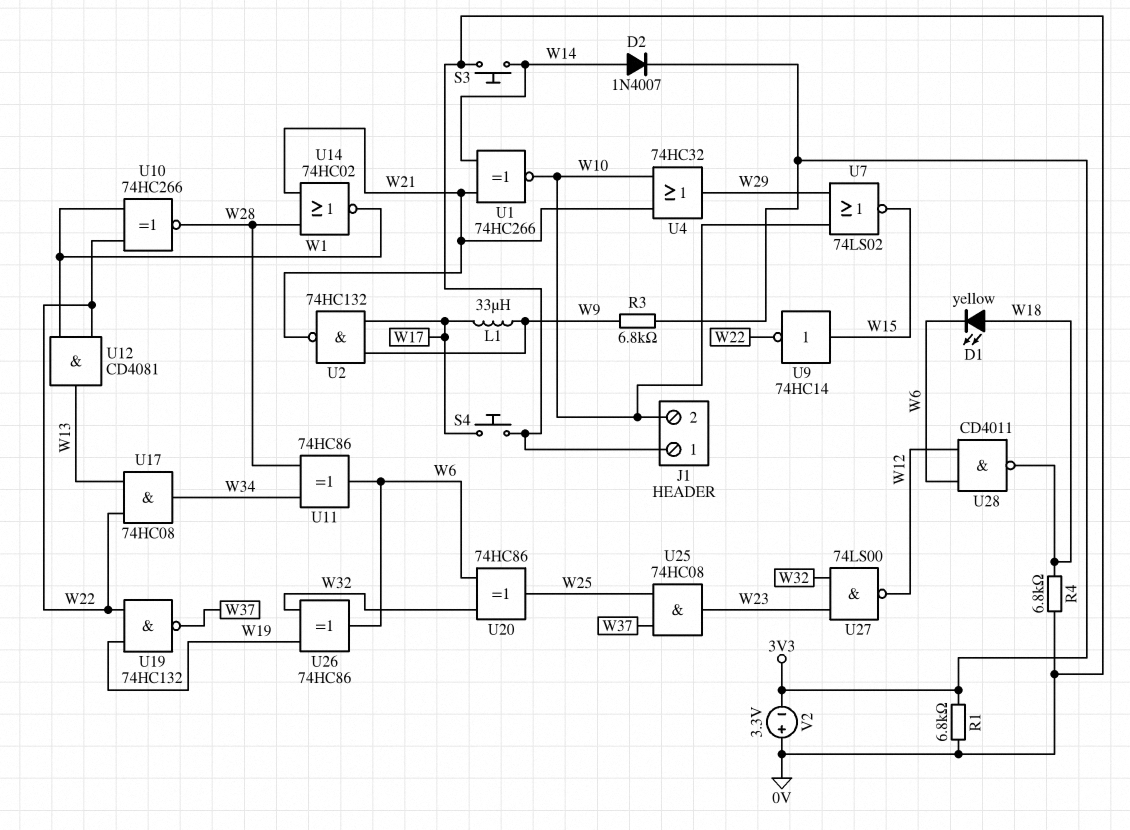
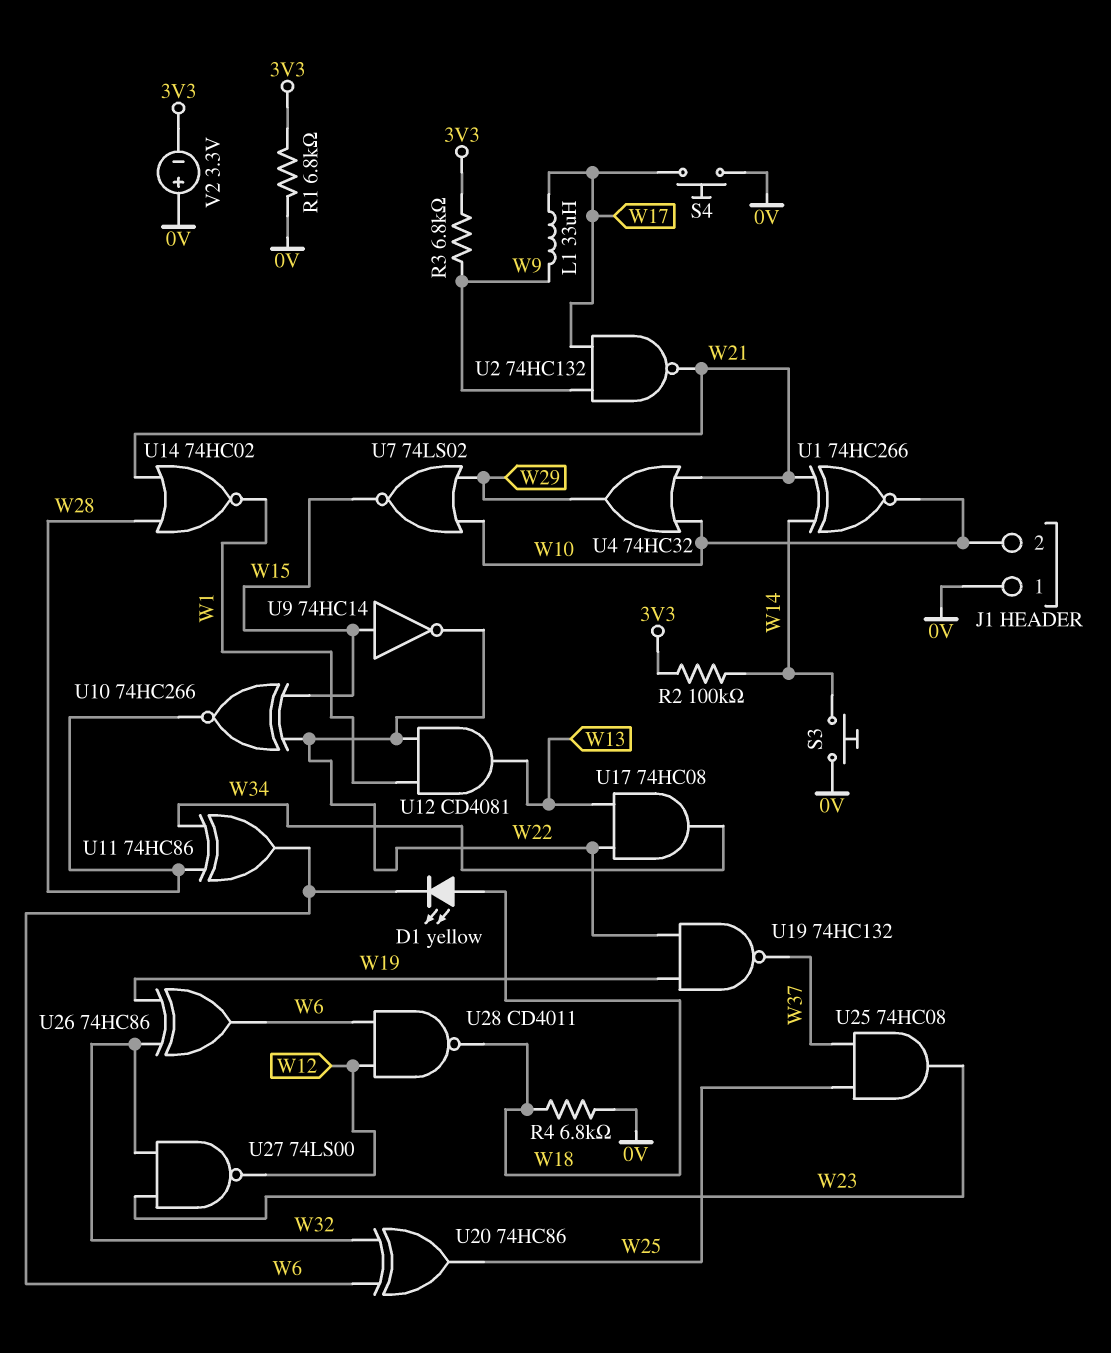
D2: diode 1N4007 (A W14, K 3V3) -> none
R2: none -> 100k (3V3, W14)
U10: XNOR 74HC266 (in W1, in W22, out W28) -> XNOR 74HC266 (in W15, in W22, out W28)

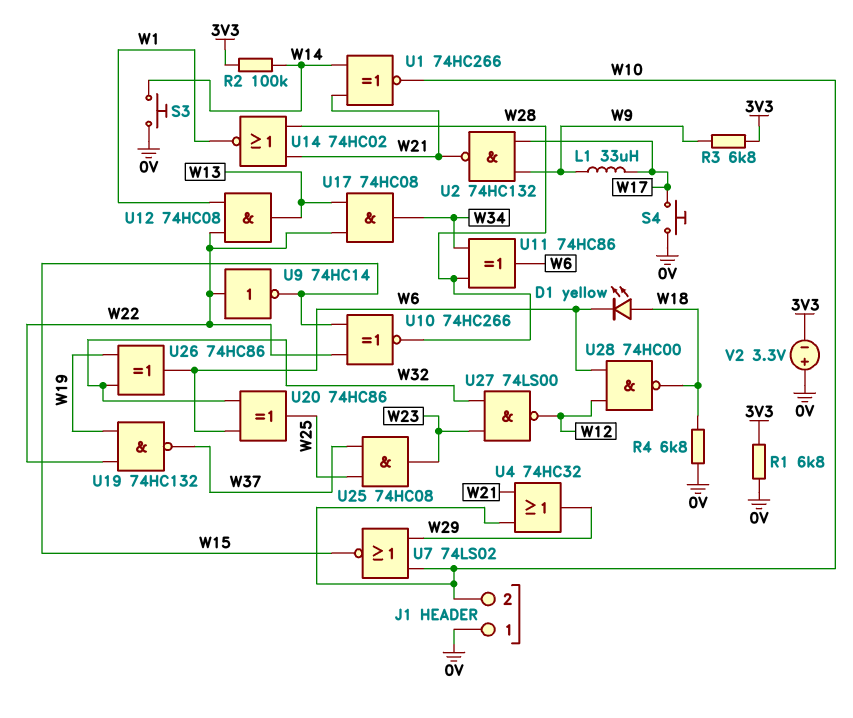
U9: NOT 74HC14 (in W15, out W22) -> NOT 74HC14 (in W22, out W15)
U12: AND CD4081 (in W1, in W22, out W13) -> AND 74HC08 (in W1, in W22, out W13)
U28: NAND CD4011 (in W6, in W12, out W18) -> NAND 74HC00 (in W6, in W12, out W18)

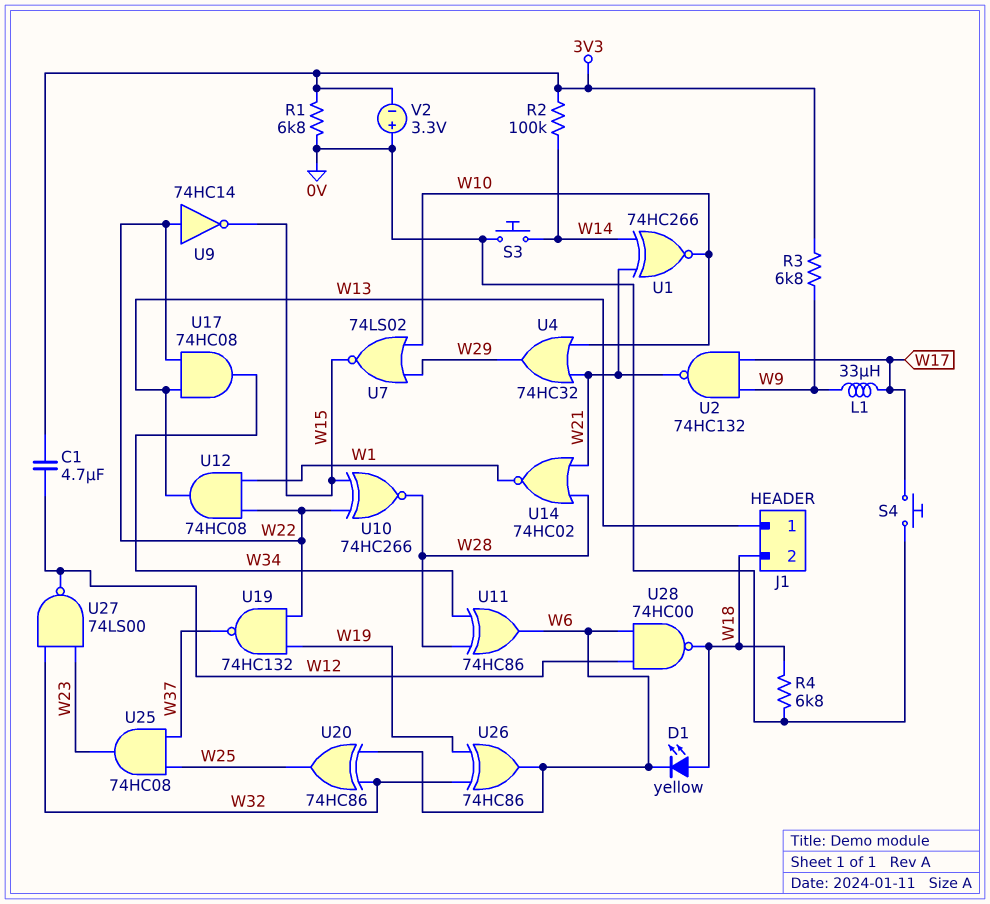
C1: none -> 4.7uF (3V3, W12)
J1 pin 1: 0V -> W13
J1 pin 2: W10 -> W18

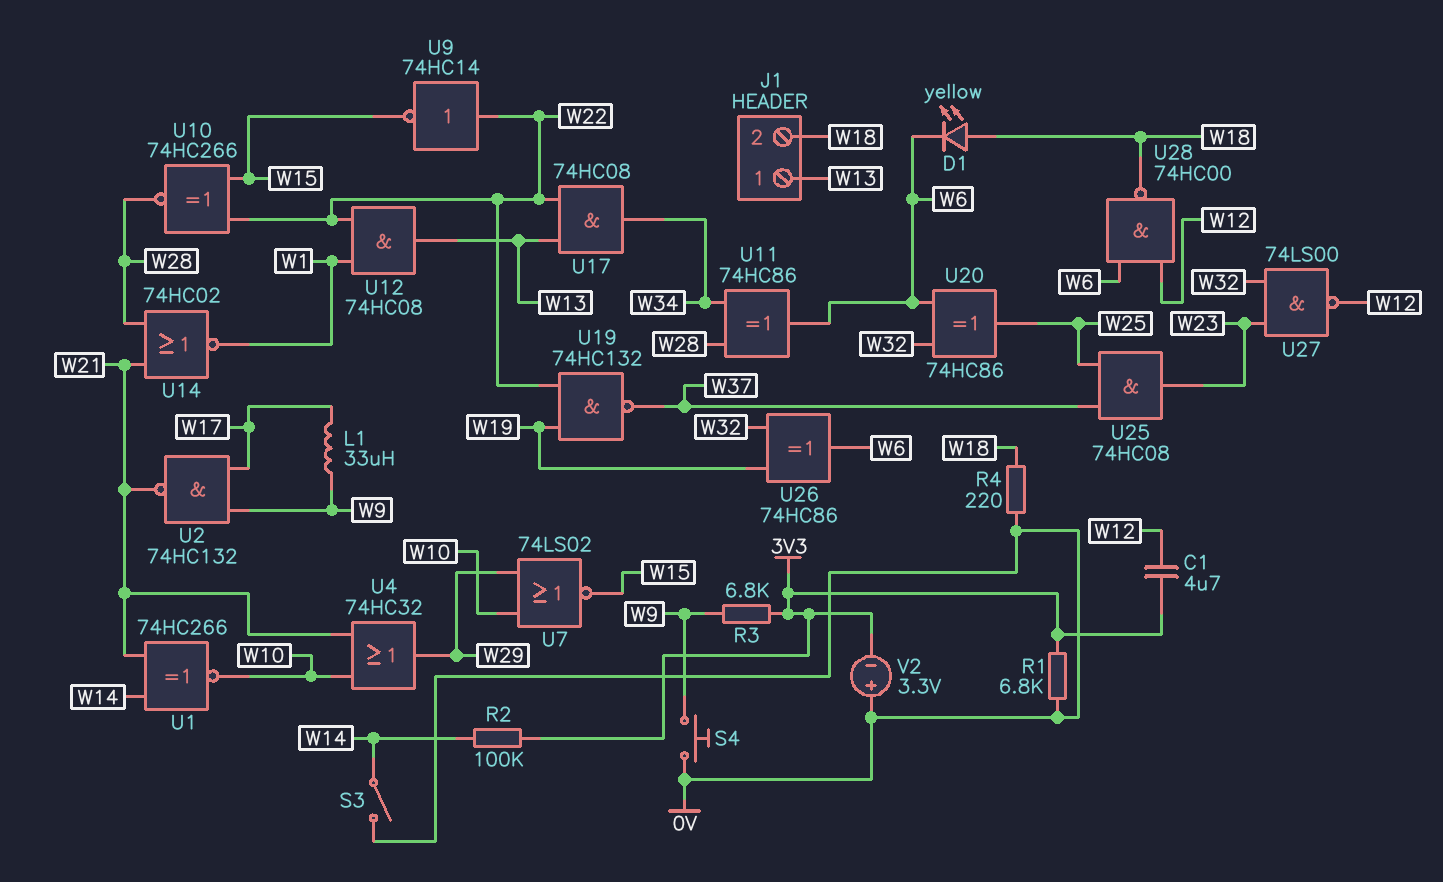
R4: 6.8k (0V, W18) -> 220 (0V, W18)
S3: button (0V, W14) -> switch (0V, W14)
S4: button (0V, W17) -> button (0V, W9)

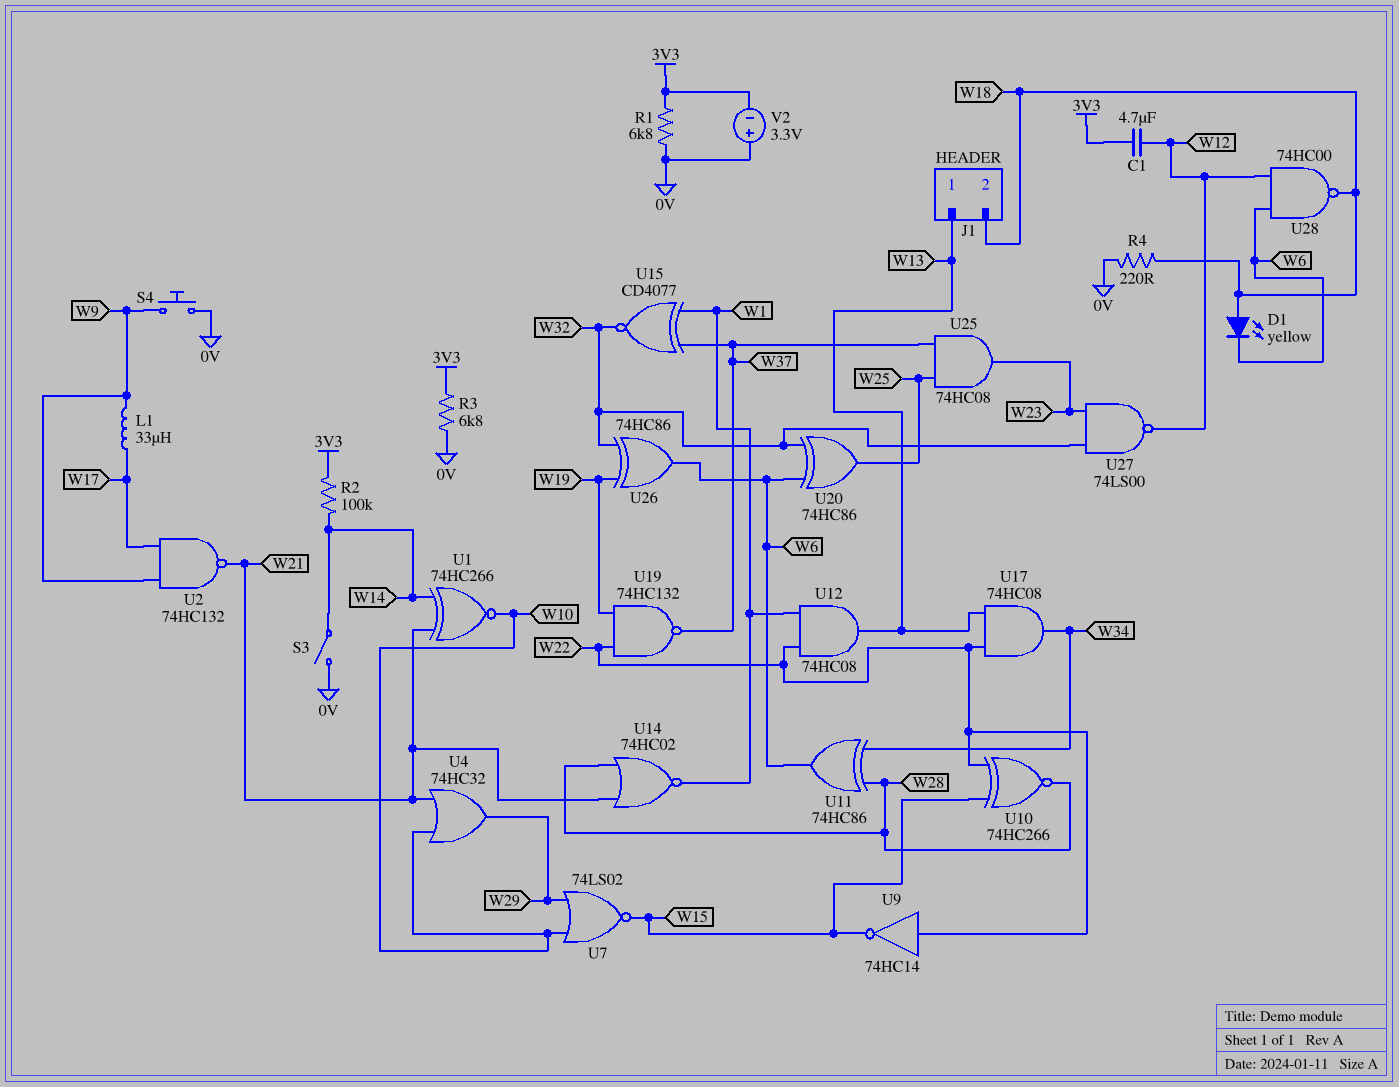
R3: 6.8k (3V3, W9) -> 6.8k (0V, 3V3)
U15: none -> XNOR CD4077 (in W1, in W37, out W32)

